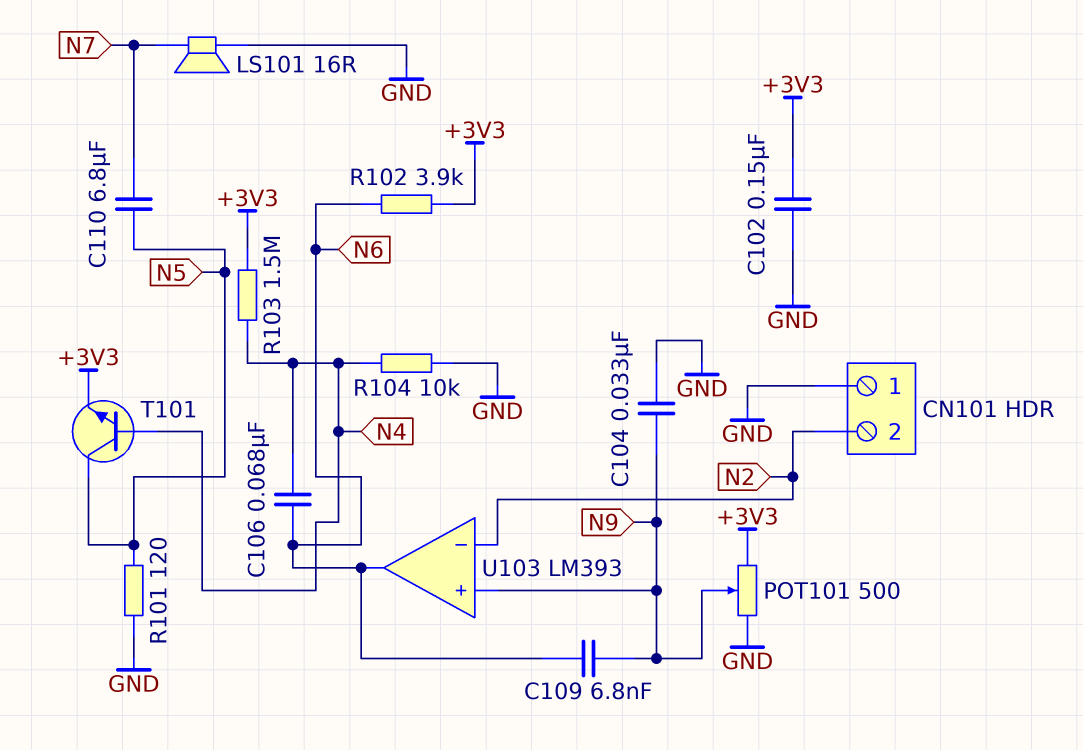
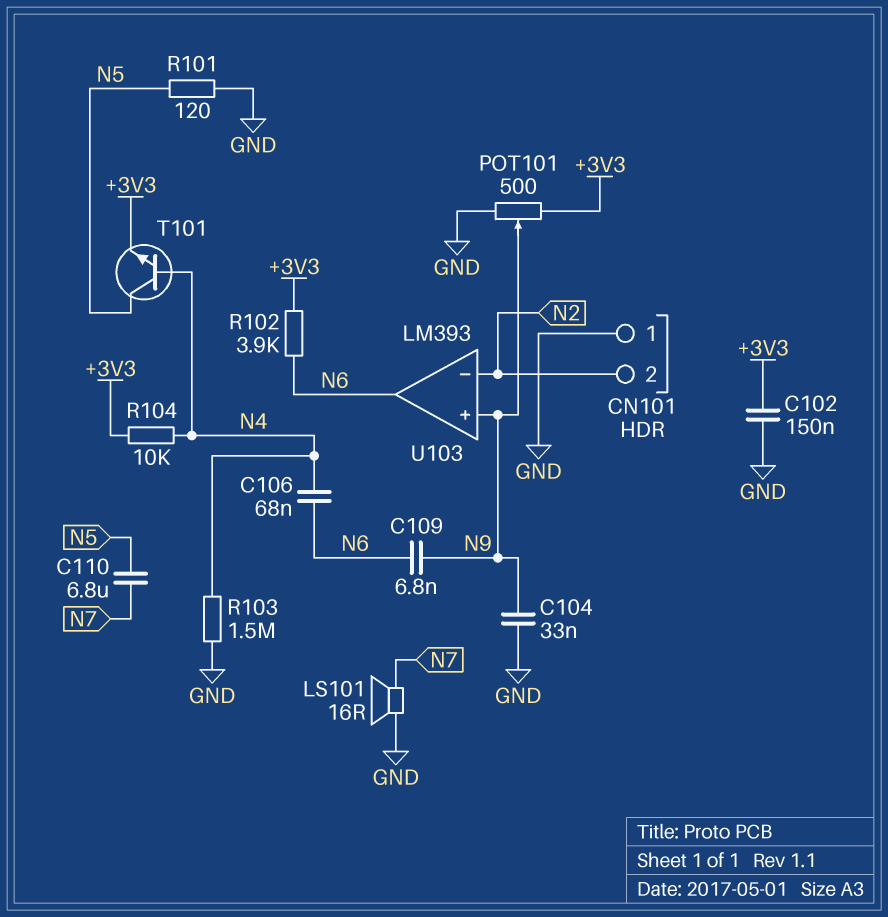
R103: 1.5M (+3V3, N4) -> 1.5M (GND, N4)
R104: 10k (GND, N4) -> 10k (+3V3, N4)

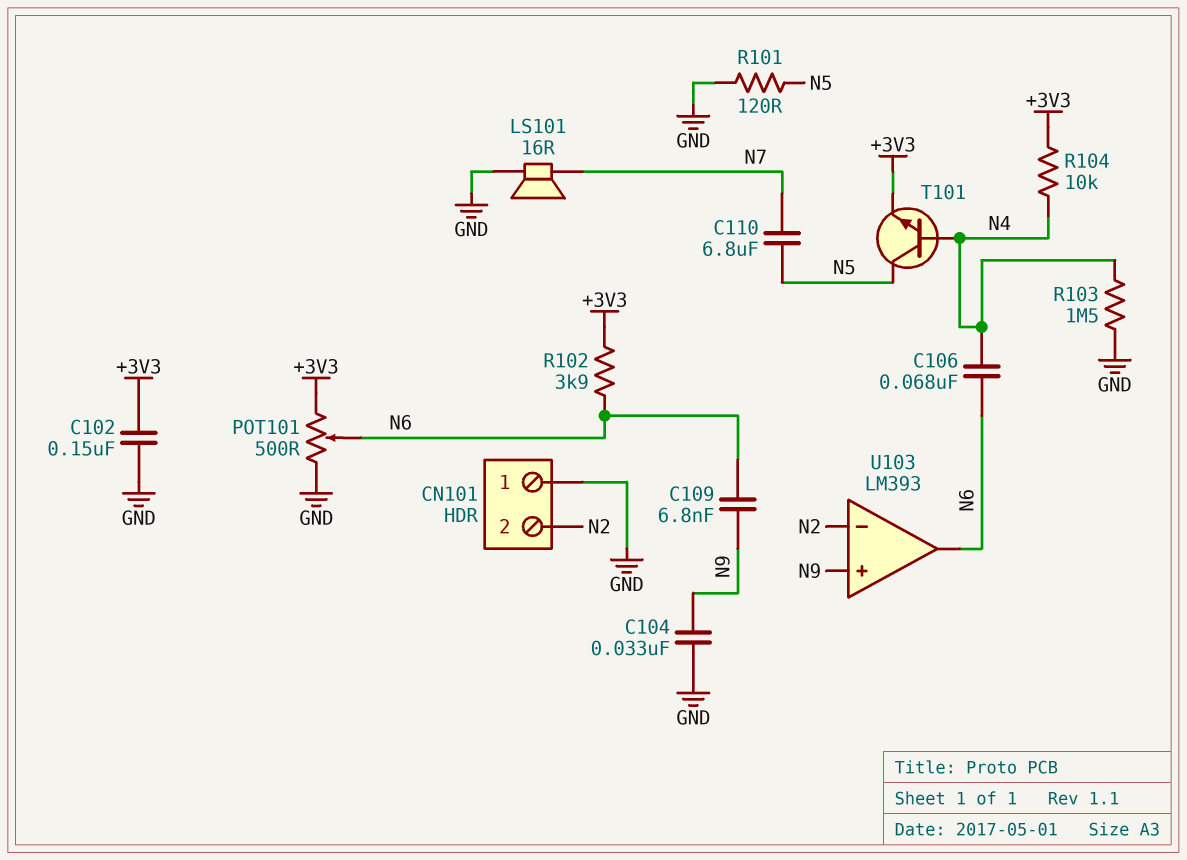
POT101: 500 (+3V3, GND, wiper N9) -> 500 (+3V3, GND, wiper N6)

